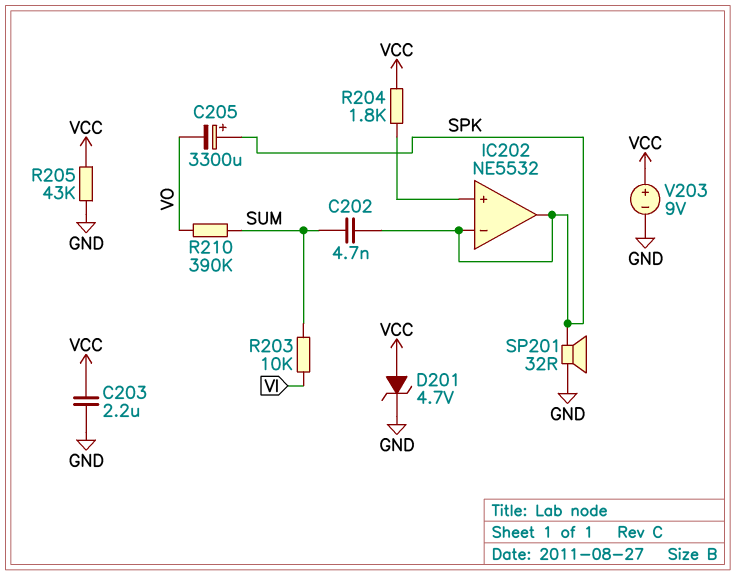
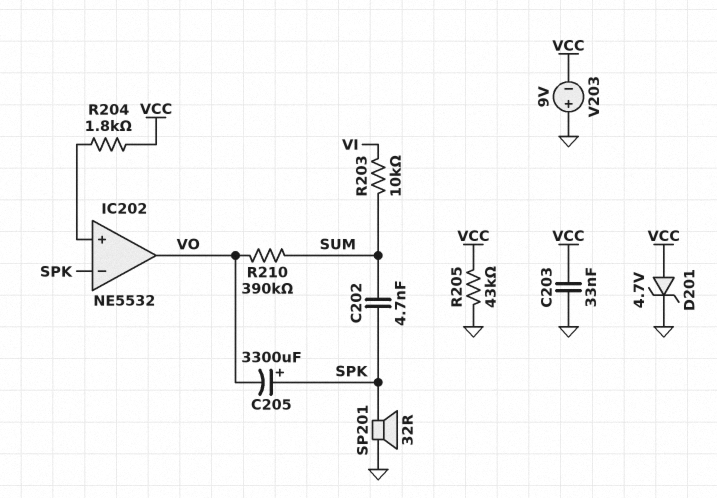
C203: 2.2uF (GND, VCC) -> 33nF (GND, VCC)
IC202 pin out: SPK -> VO
V203: 9V (plus VCC, minus GND) -> 9V (plus GND, minus VCC)

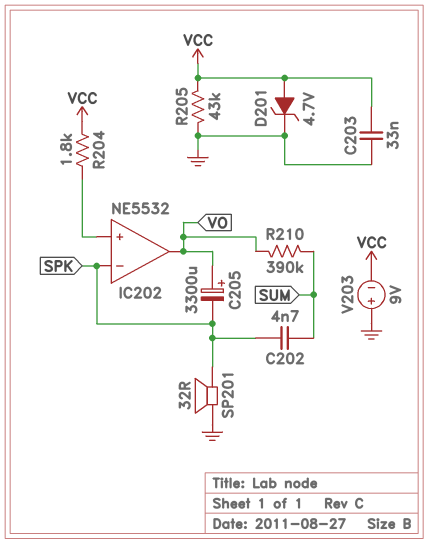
C205: 3300uF (plus SPK, minus VO) -> 3300uF (plus VO, minus SPK)
R203: 10k (SUM, VI) -> none

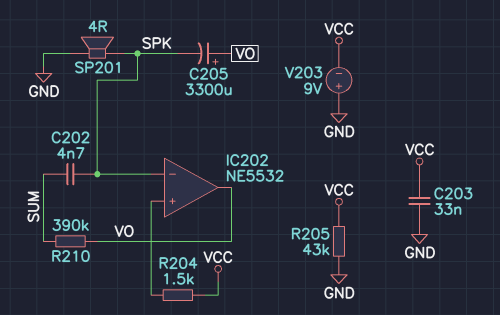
D201: zener 4.7V (A VCC, K GND) -> none
R204: 1.8k (IC202/in+, VCC) -> 1.5k (IC202/in+, VCC)
SP201: speaker 32R (GND, SPK) -> speaker 4R (GND, SPK)

